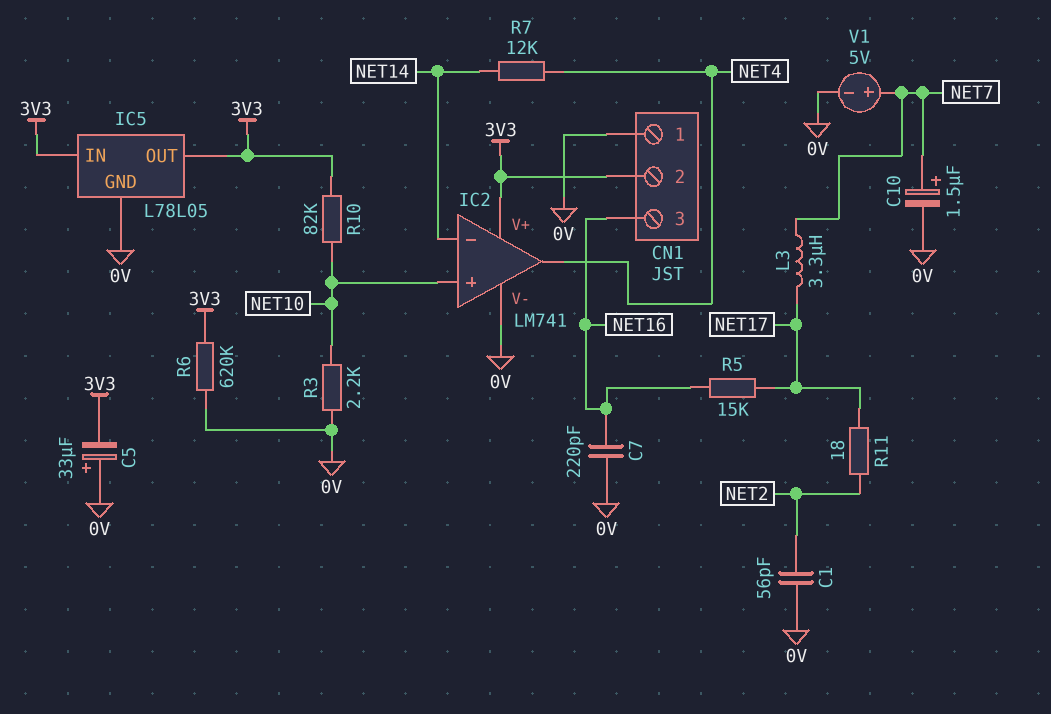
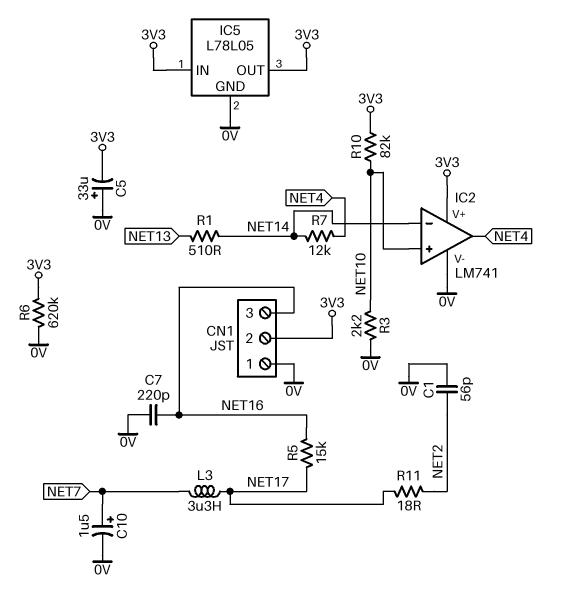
R1: none -> 510 (NET13, NET14)
V1: 5V (plus NET7, minus 0V) -> none

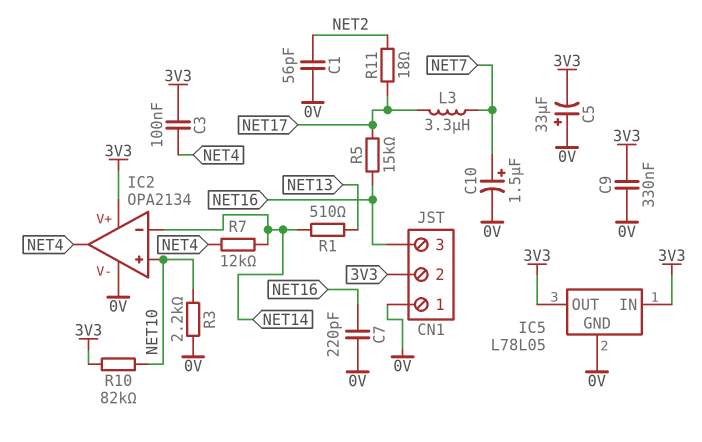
C3: none -> 100nF (3V3, NET4)
C9: none -> 330nF (0V, 3V3)
IC2: LM741 -> OPA2134
R6: 620k (0V, 3V3) -> none

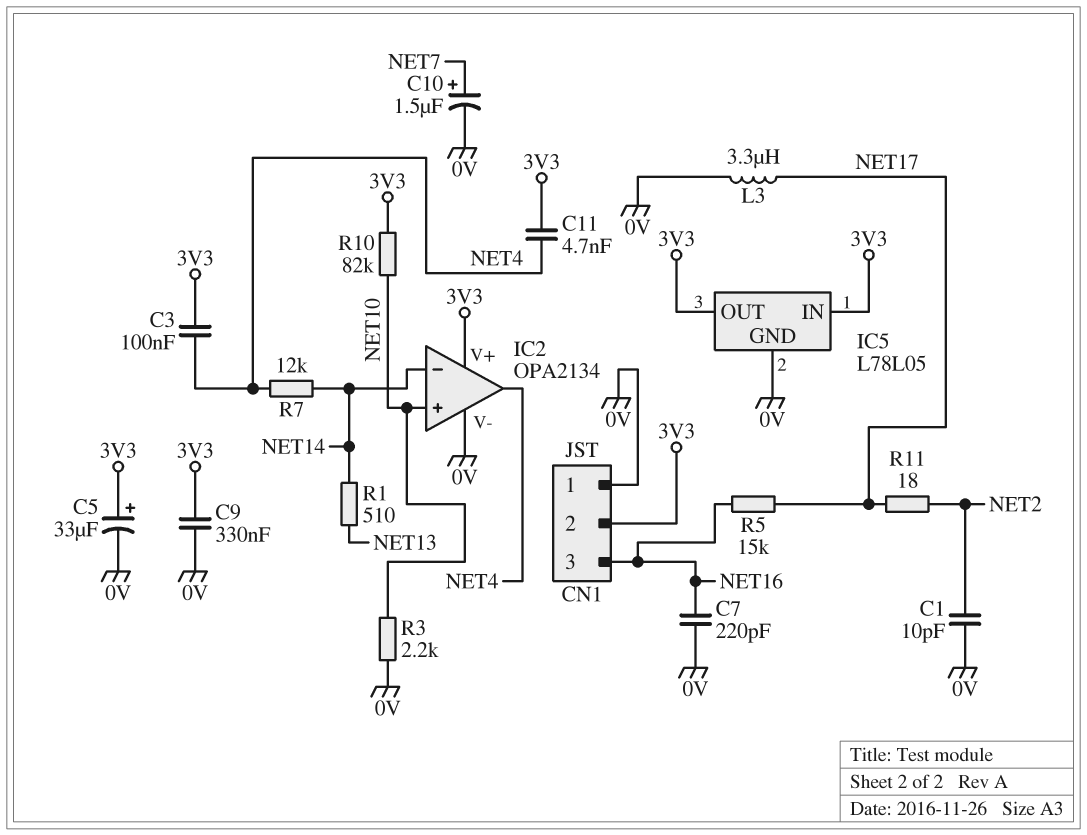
C1: 56pF (0V, NET2) -> 10pF (0V, NET2)
C5: 33uF (plus 0V, minus 3V3) -> 33uF (plus 3V3, minus 0V)
C11: none -> 4.7nF (3V3, NET4)
L3: 3.3uH (NET7, NET17) -> 3.3uH (0V, NET17)

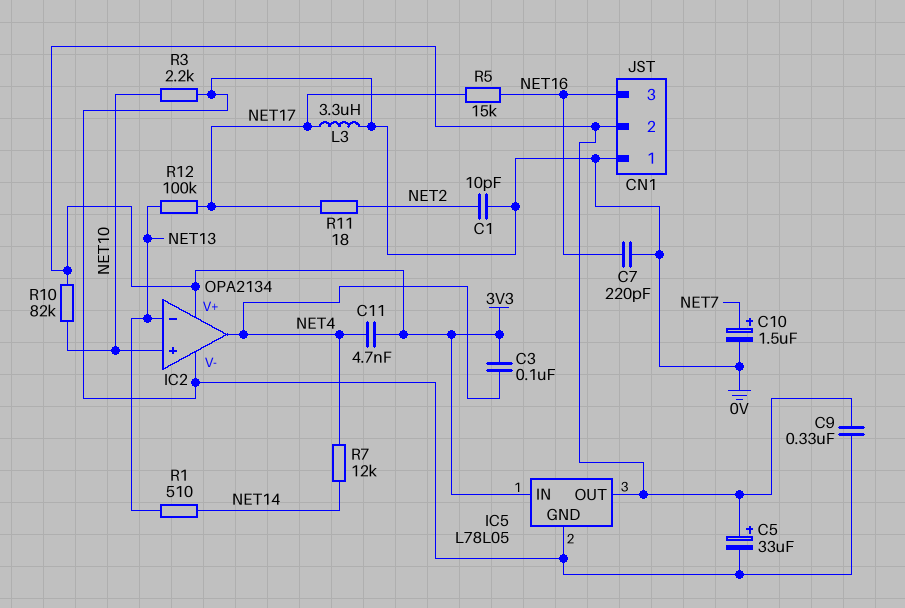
IC2 pin in-: NET14 -> NET13
R12: none -> 100k (NET13, NET17)

